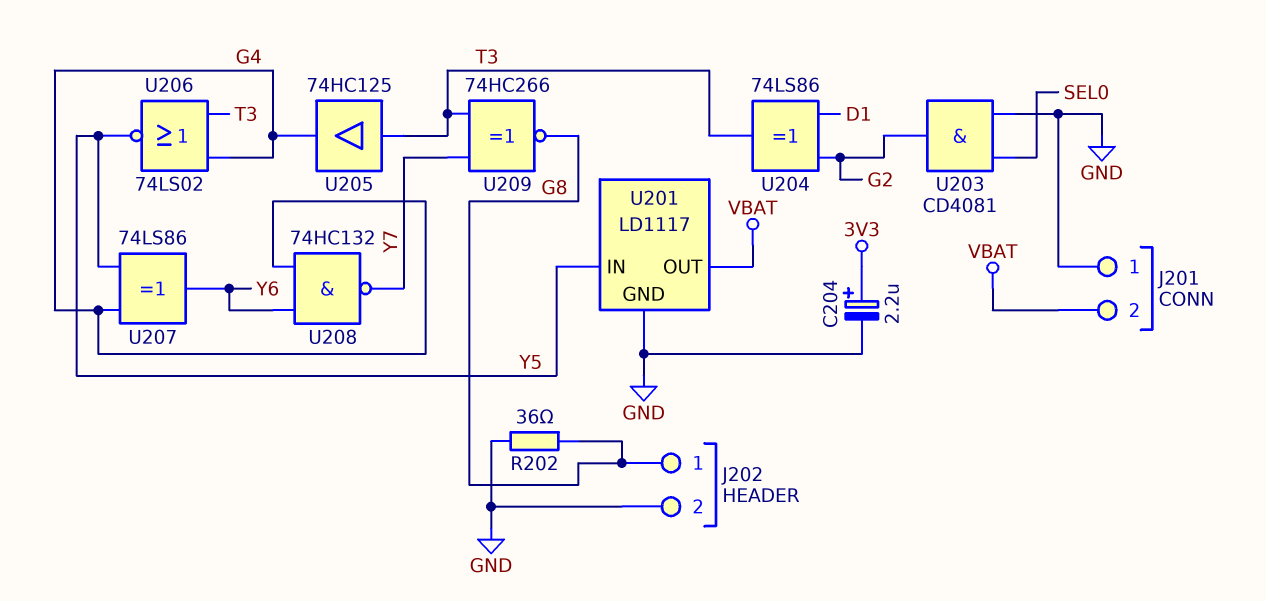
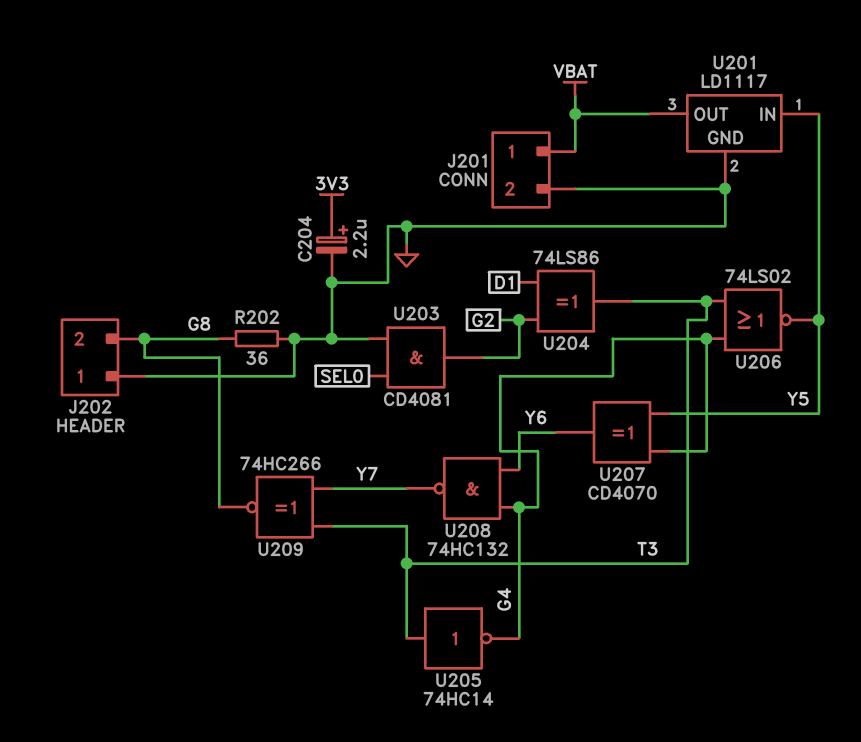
J201 pin 1: GND -> VBAT
J201 pin 2: VBAT -> GND
J202 pin 1: G8 -> GND
J202 pin 2: GND -> G8
U205: buffer 74HC125 (in T3, out G4) -> NOT 74HC14 (in T3, out G4)
U207: XOR 74LS86 (in G4, in Y5, out Y6) -> XOR CD4070 (in G4, in Y5, out Y6)

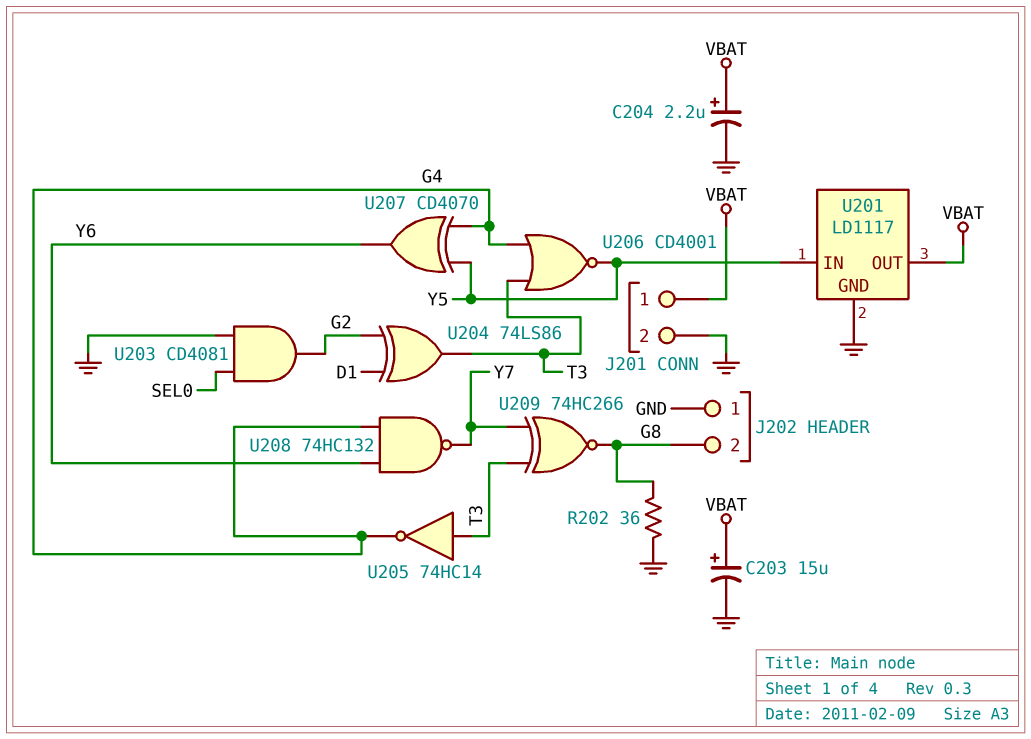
C203: none -> 15uF (plus VBAT, minus GND)
C204: 2.2uF (plus 3V3, minus GND) -> 2.2uF (plus VBAT, minus GND)
U206: NOR 74LS02 (in G4, in T3, out Y5) -> NOR CD4001 (in G4, in T3, out Y5)

